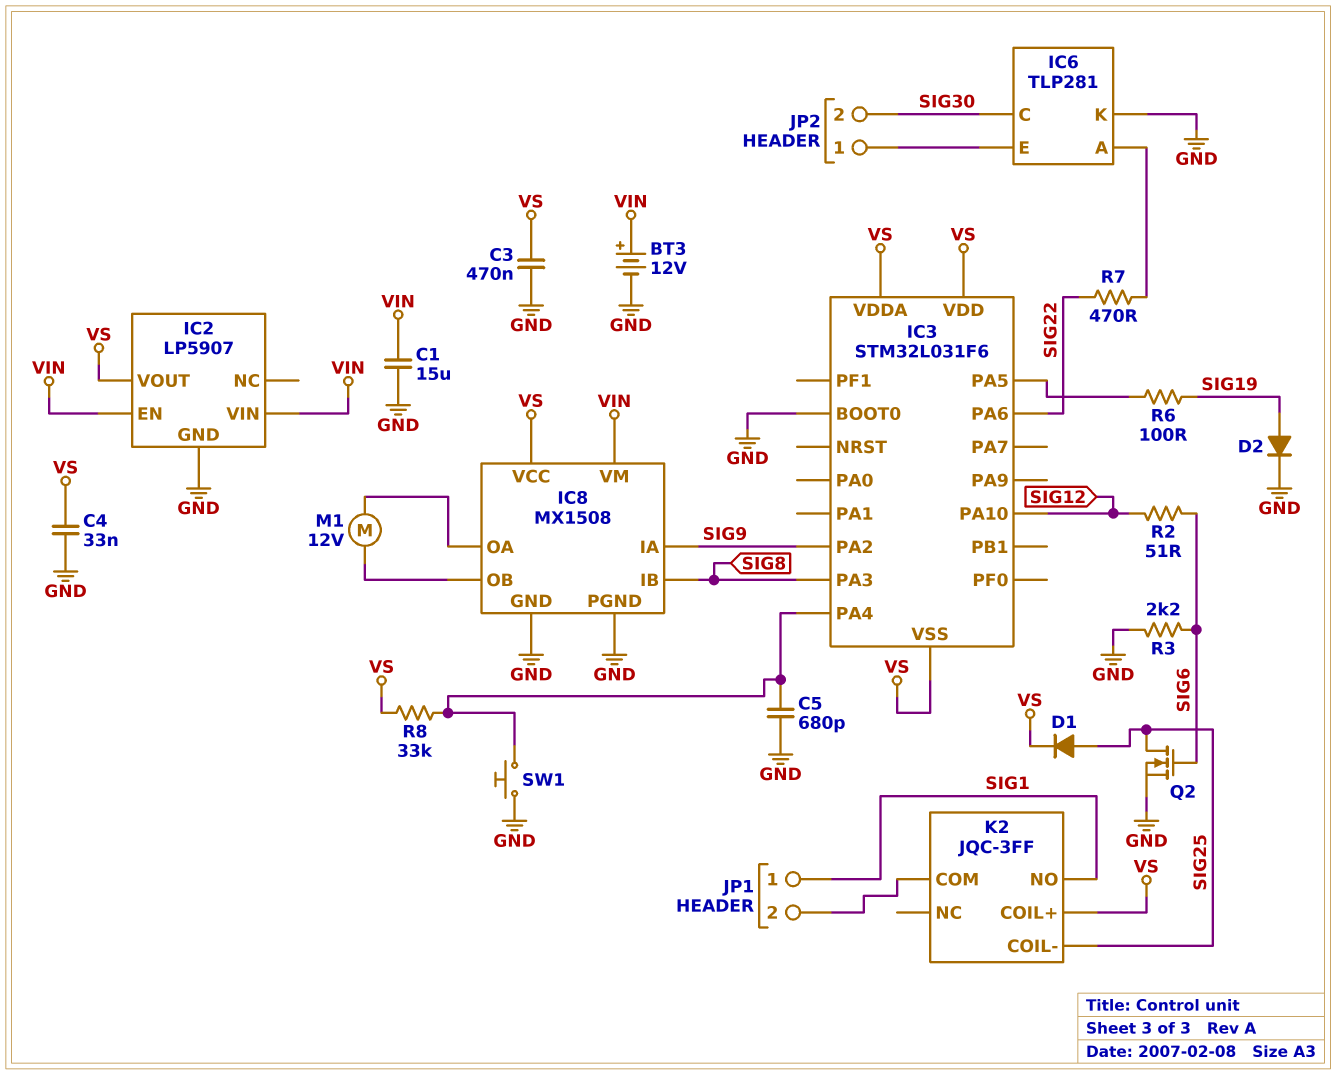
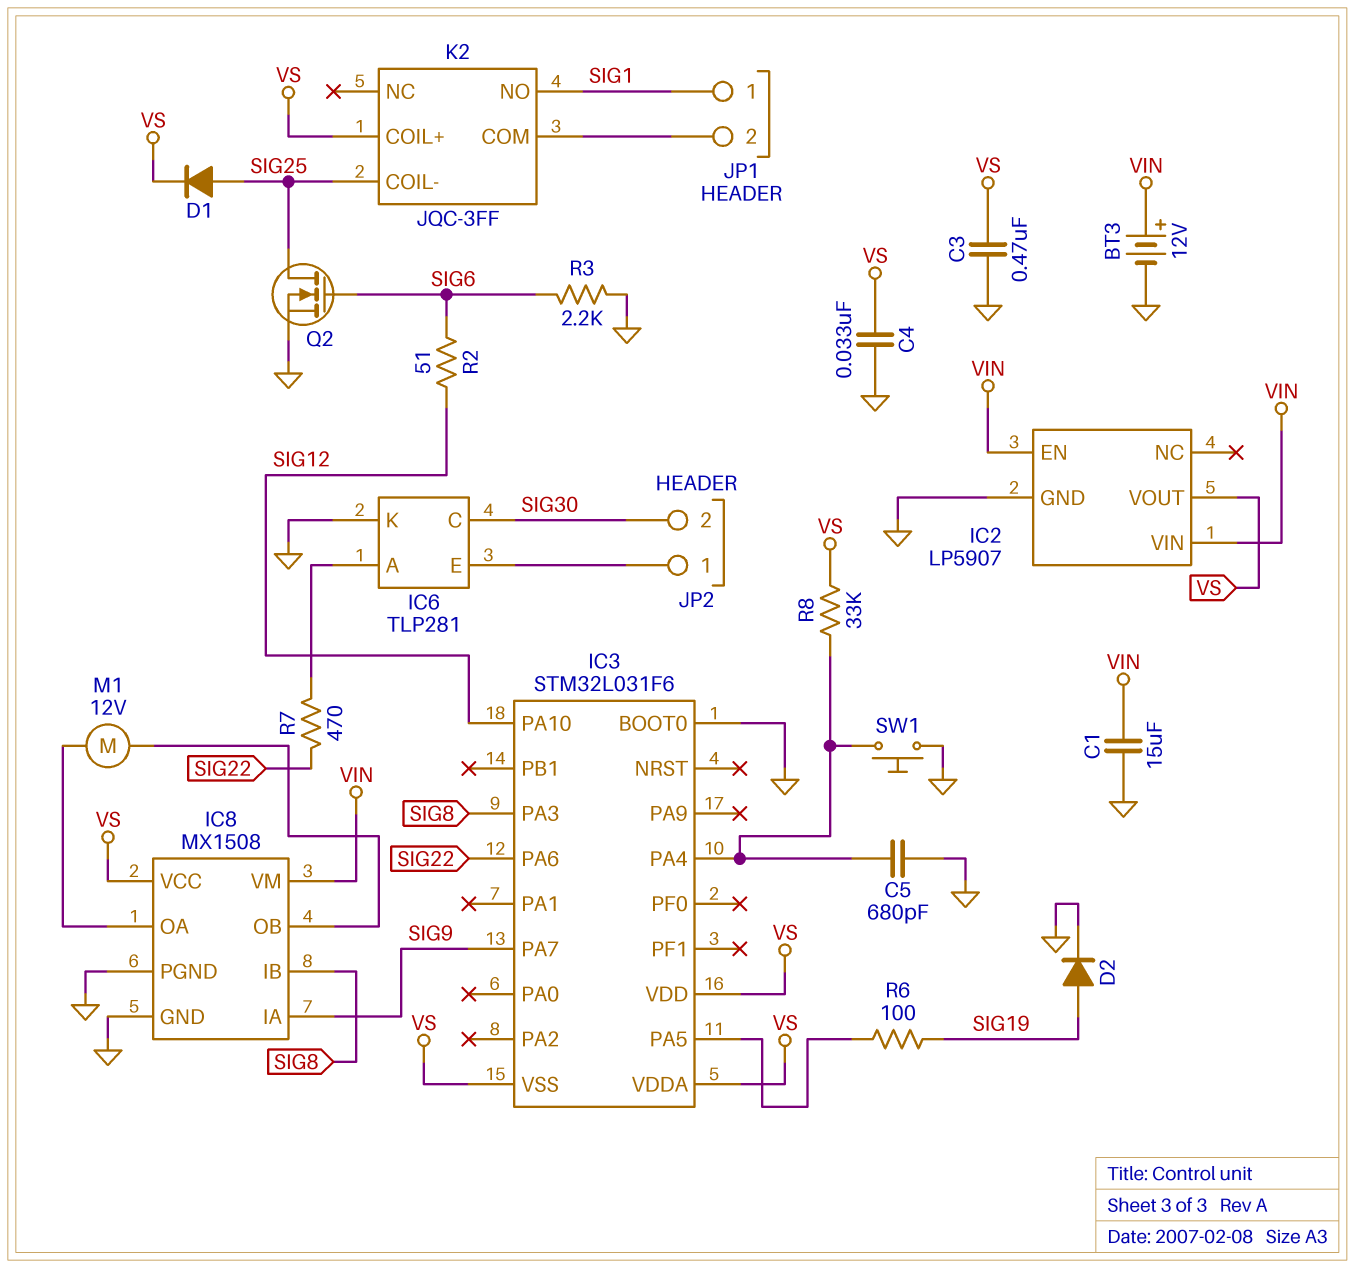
IC3 pin PA2: SIG9 -> none
IC3 pin PA7: none -> SIG9

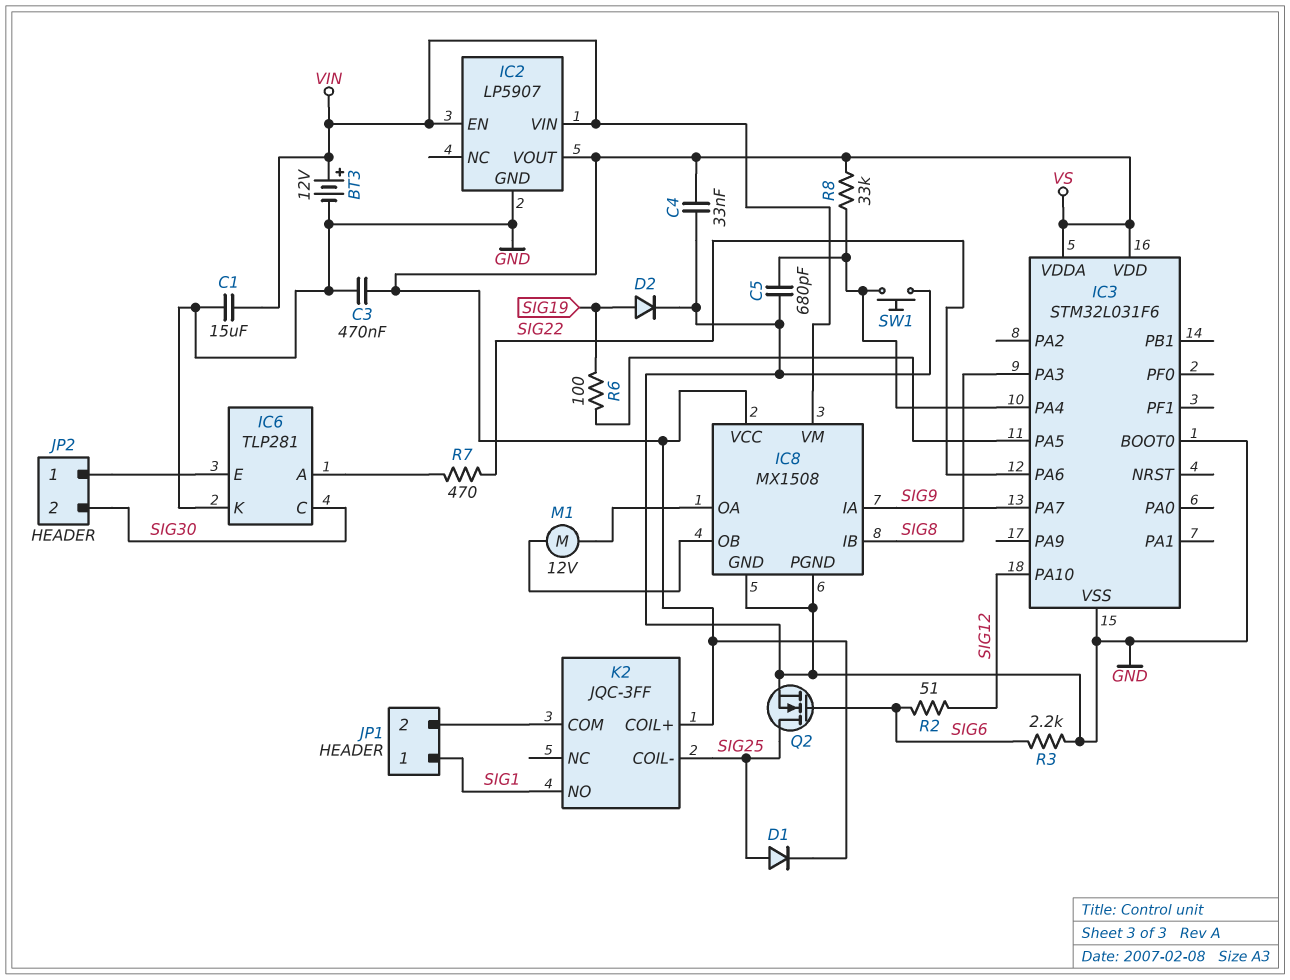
IC3 pin VSS: VS -> GND

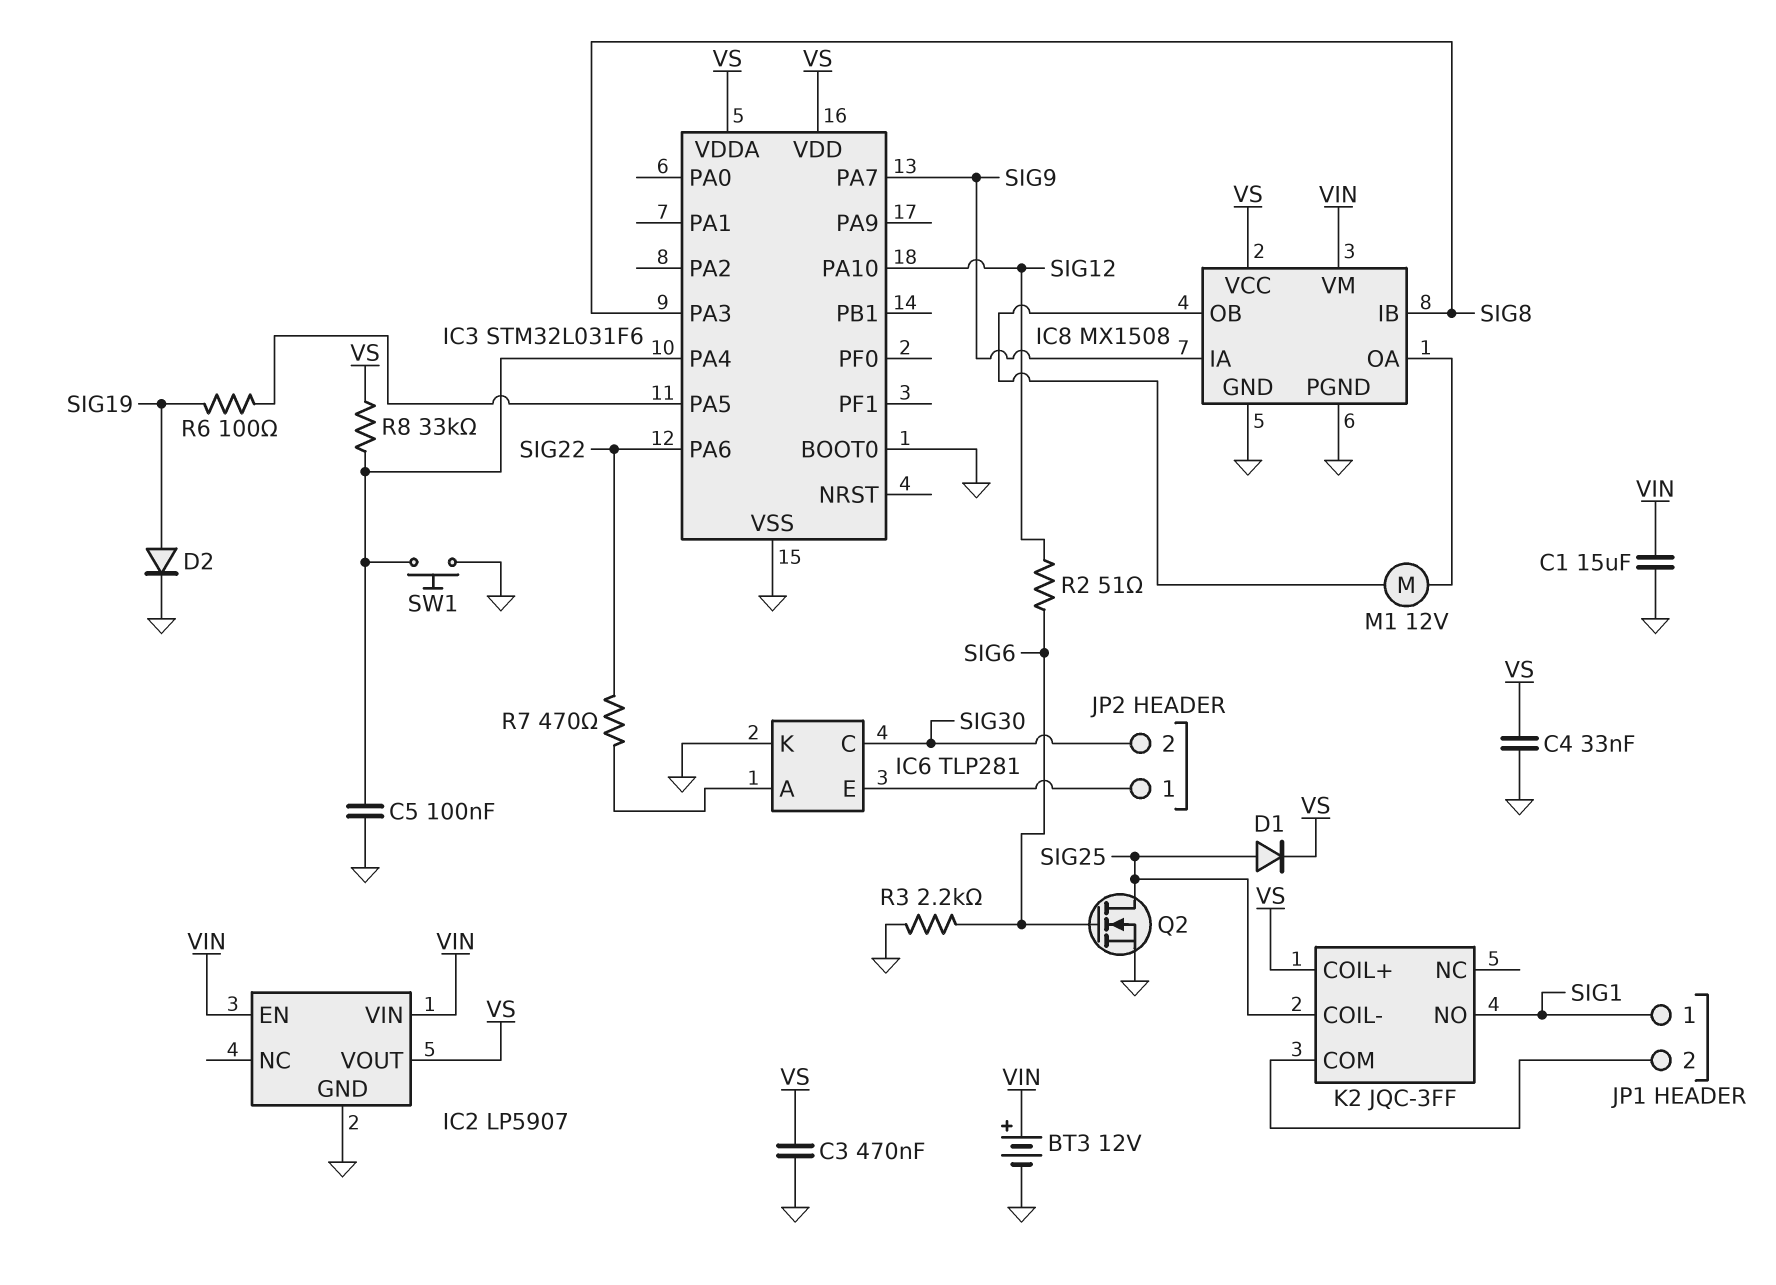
C5: 680pF (GND, IC3/PA4) -> 100nF (GND, IC3/PA4)

